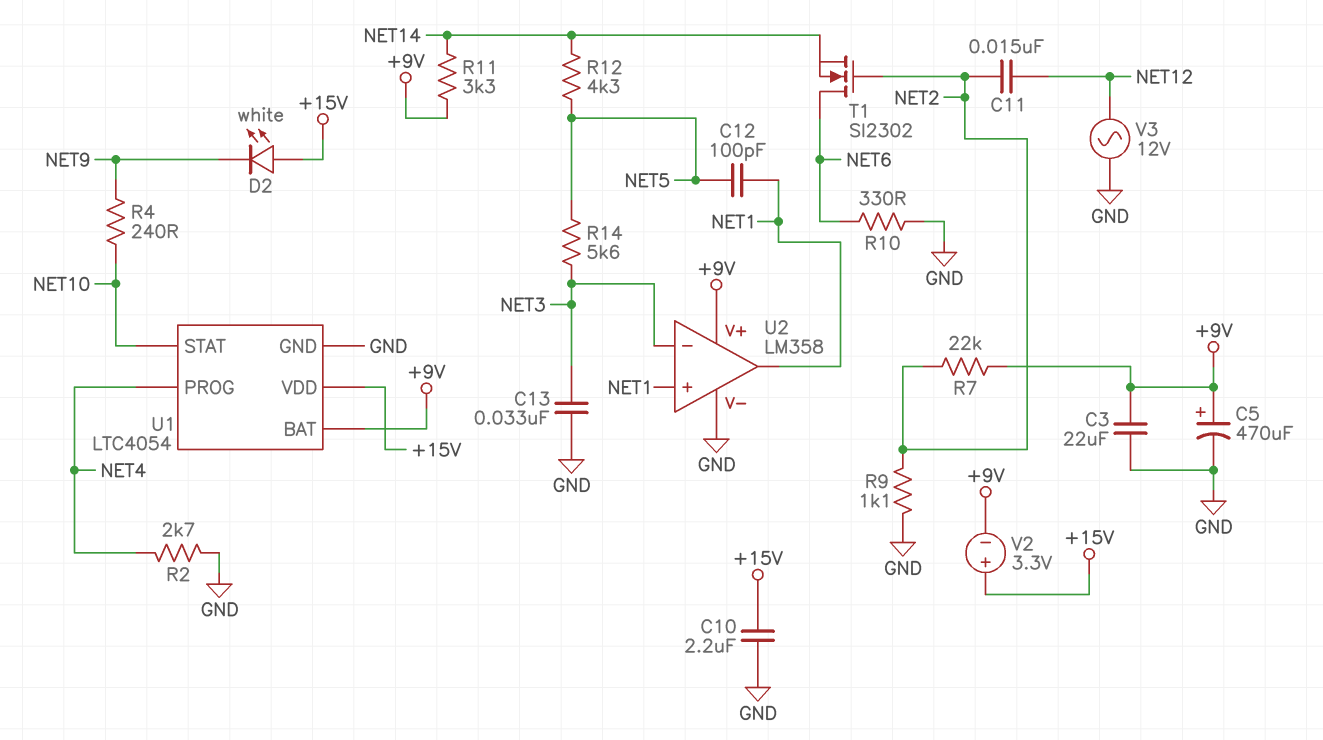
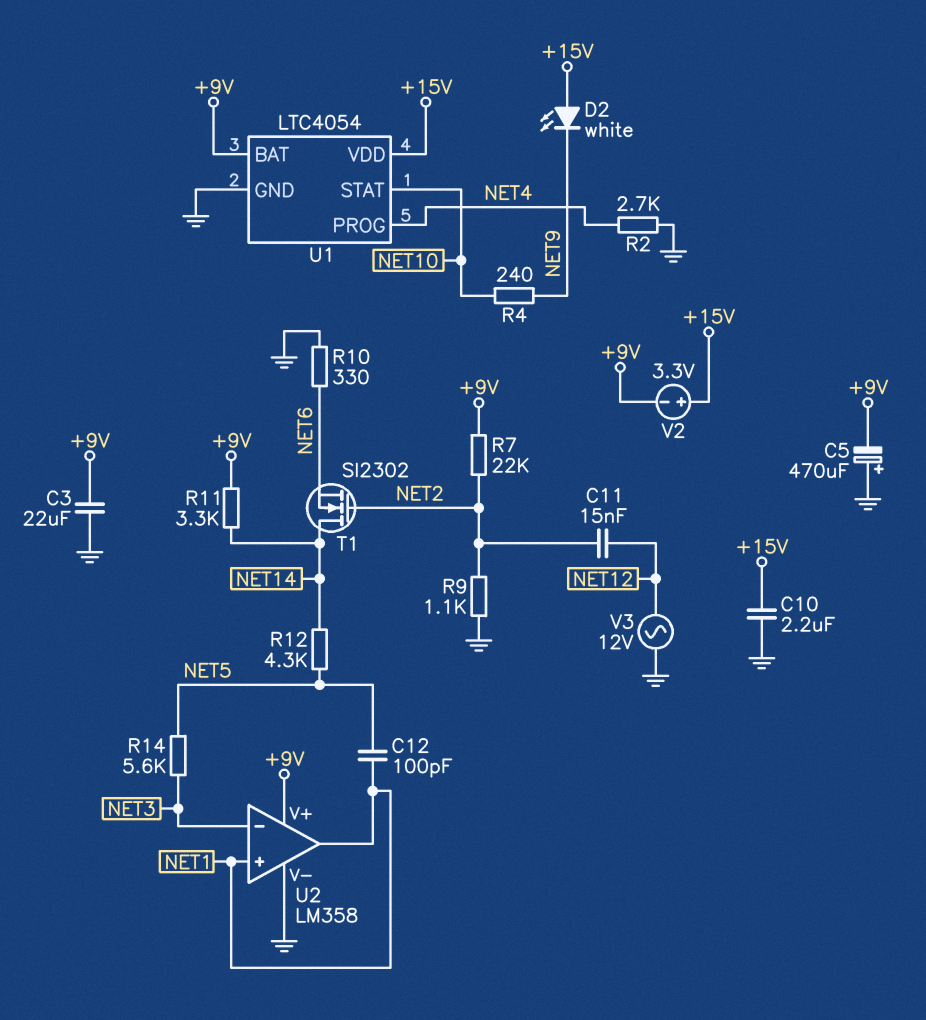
C5: 470uF (plus +9V, minus GND) -> 470uF (plus GND, minus +9V)
C13: 33nF (GND, NET3) -> none
T1: NMOS SI2302 (G NET2, D NET6, S NET14) -> NMOS SI2302 (G NET2, D NET14, S NET6)

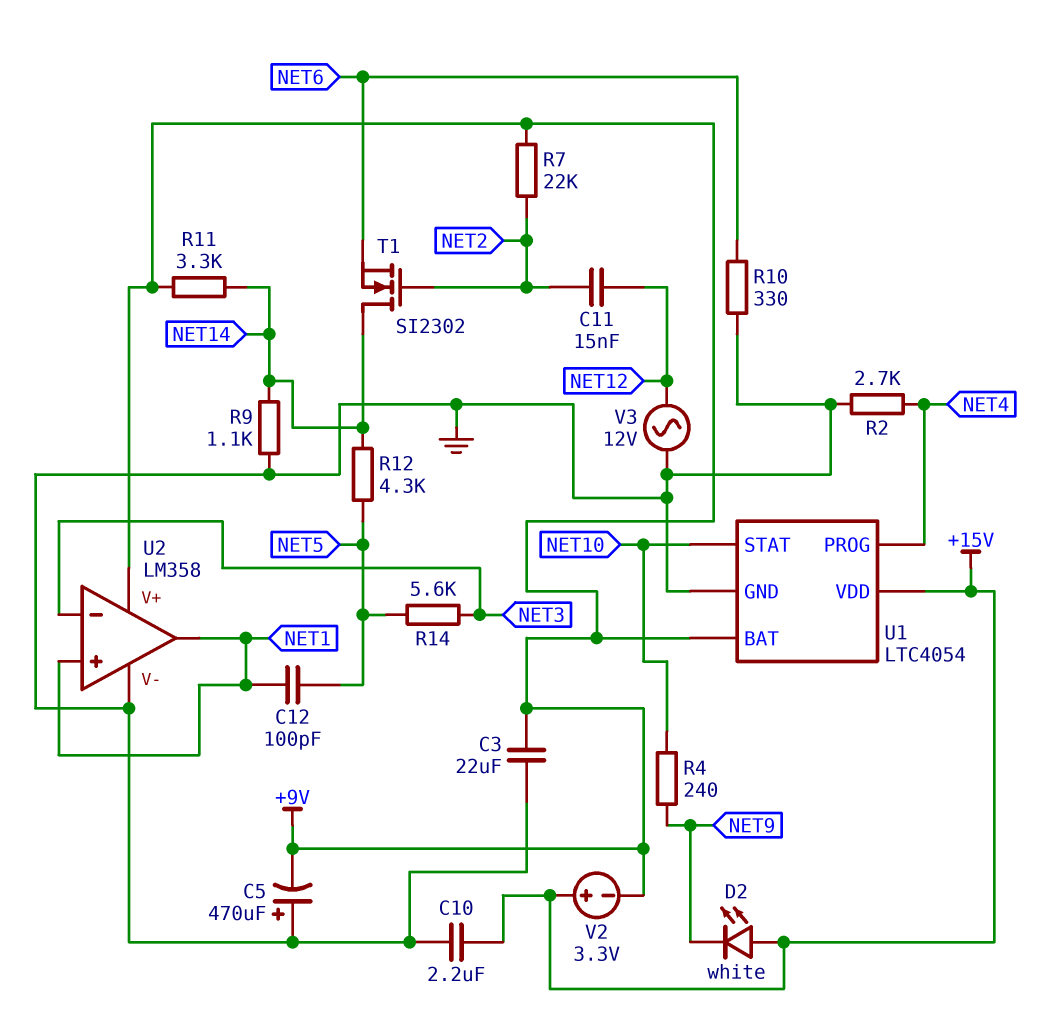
R9: 1.1k (GND, NET2) -> 1.1k (GND, NET14)

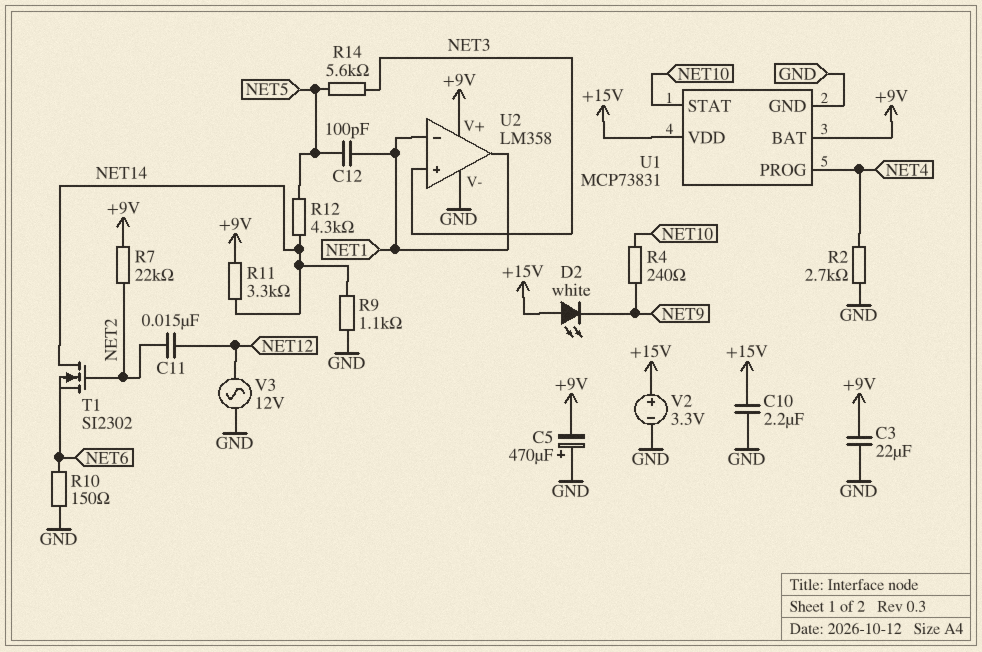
R10: 330 (GND, NET6) -> 150 (GND, NET6)
U1: LTC4054 -> MCP73831
U2 pin in+: NET1 -> NET3
U2 pin in-: NET3 -> NET1
V2: 3.3V (plus +15V, minus +9V) -> 3.3V (plus +15V, minus GND)

